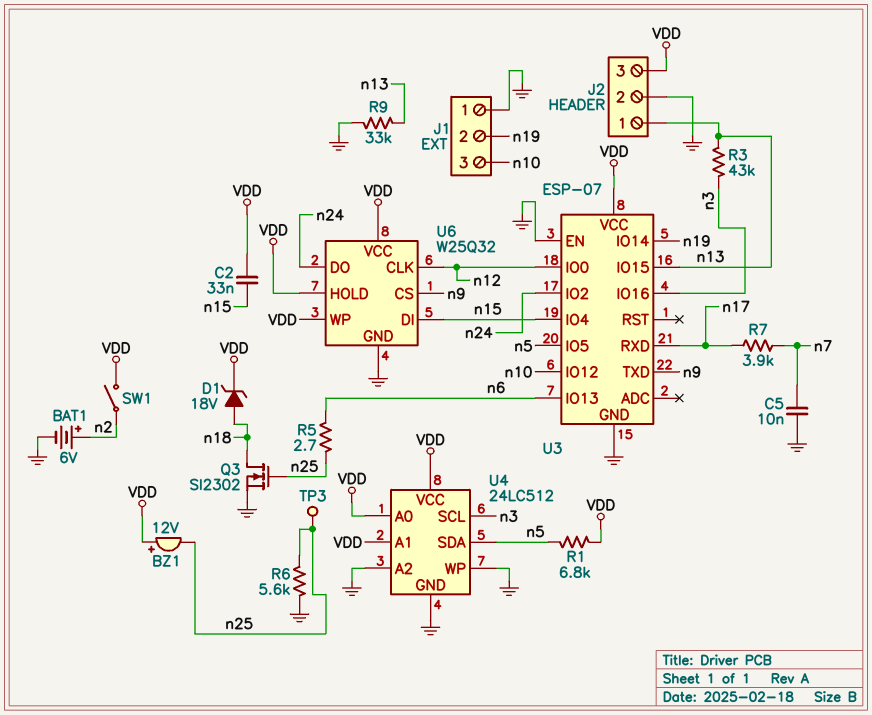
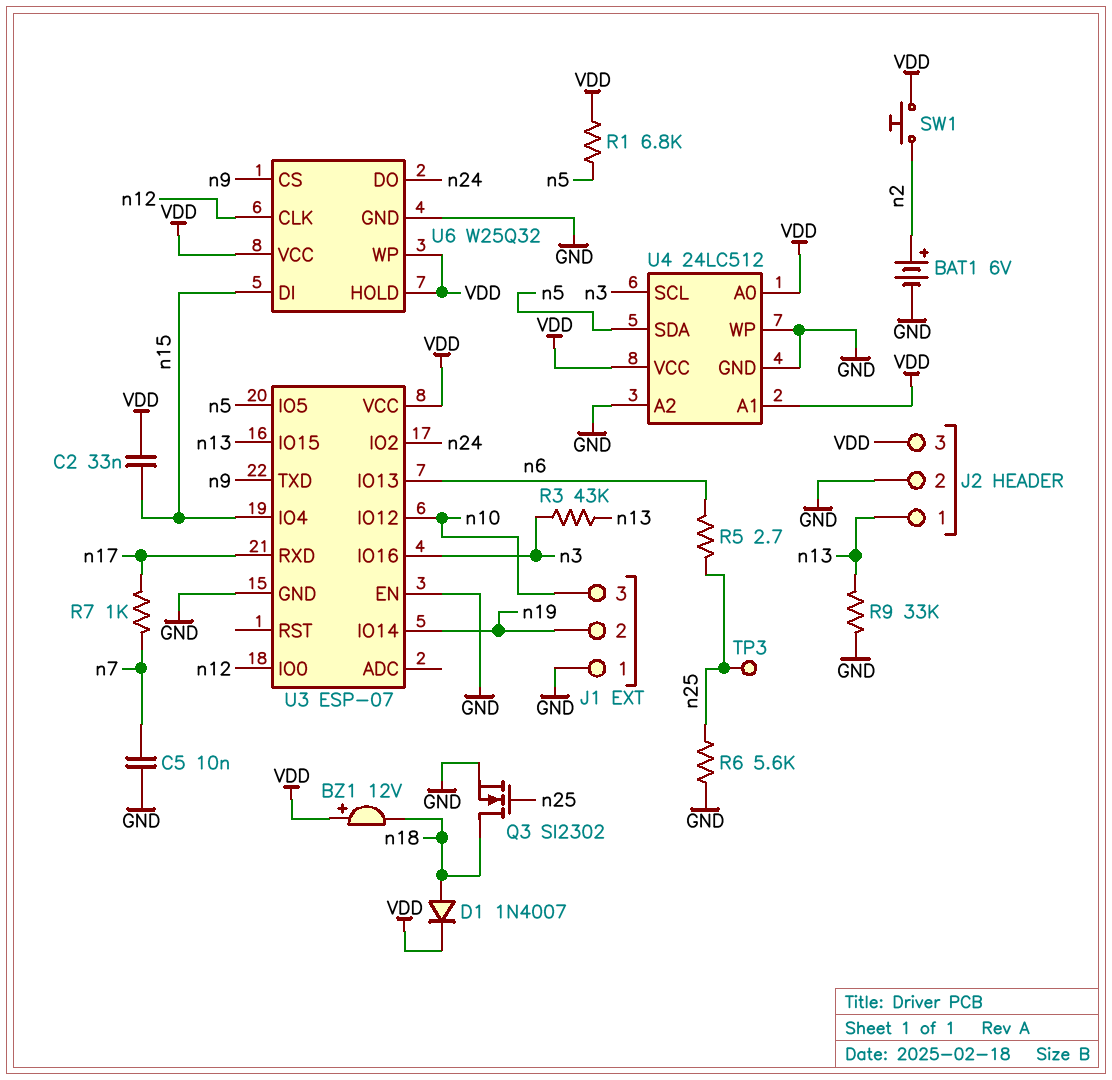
BZ1: buzzer 12V (plus VDD, minus n25) -> buzzer 12V (plus VDD, minus n18)
D1: zener 18V (A n18, K VDD) -> diode 1N4007 (A n18, K VDD)
R7: 3.9k (n7, n17) -> 1k (n7, n17)
SW1: switch (VDD, n2) -> button (VDD, n2)

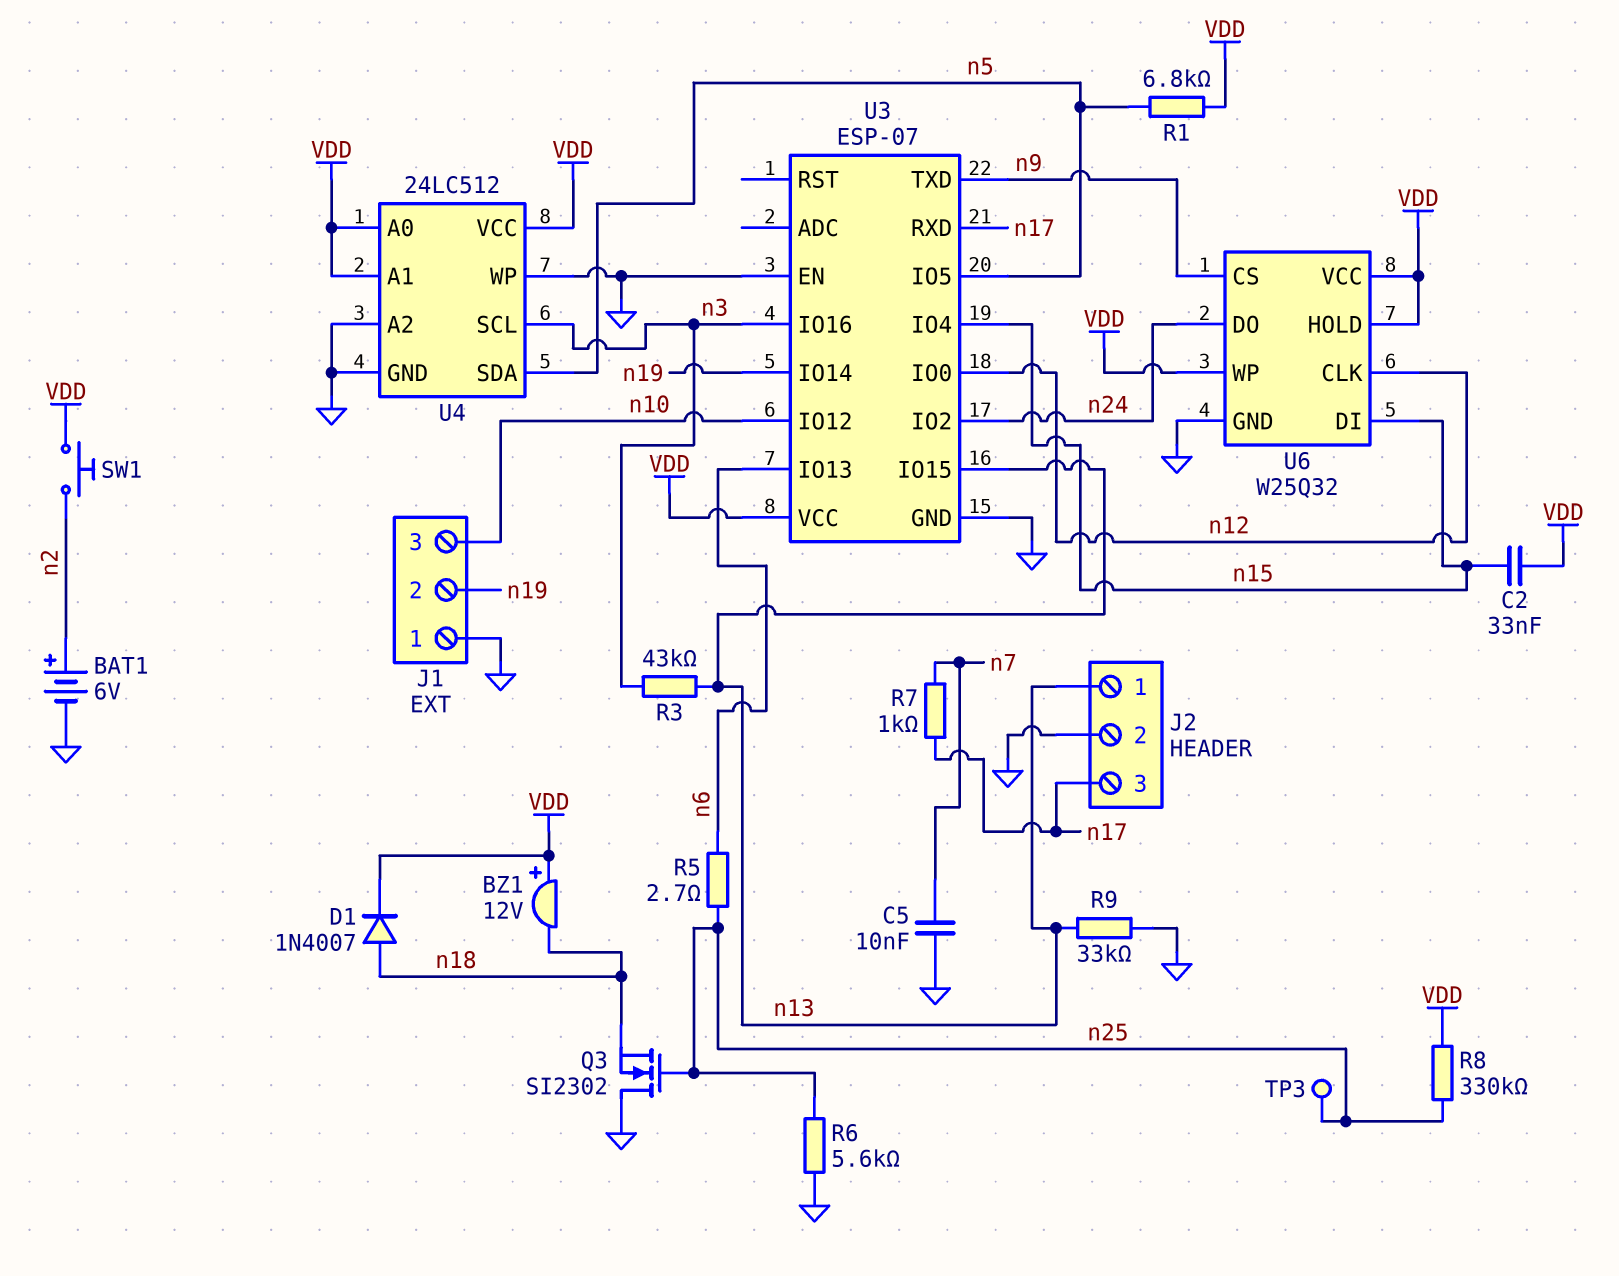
J2 pin 3: VDD -> n17
Q3: NMOS SI2302 (G n25, D n18, S GND) -> NMOS SI2302 (G n25, D GND, S n18)
R8: none -> 330k (VDD, n25)

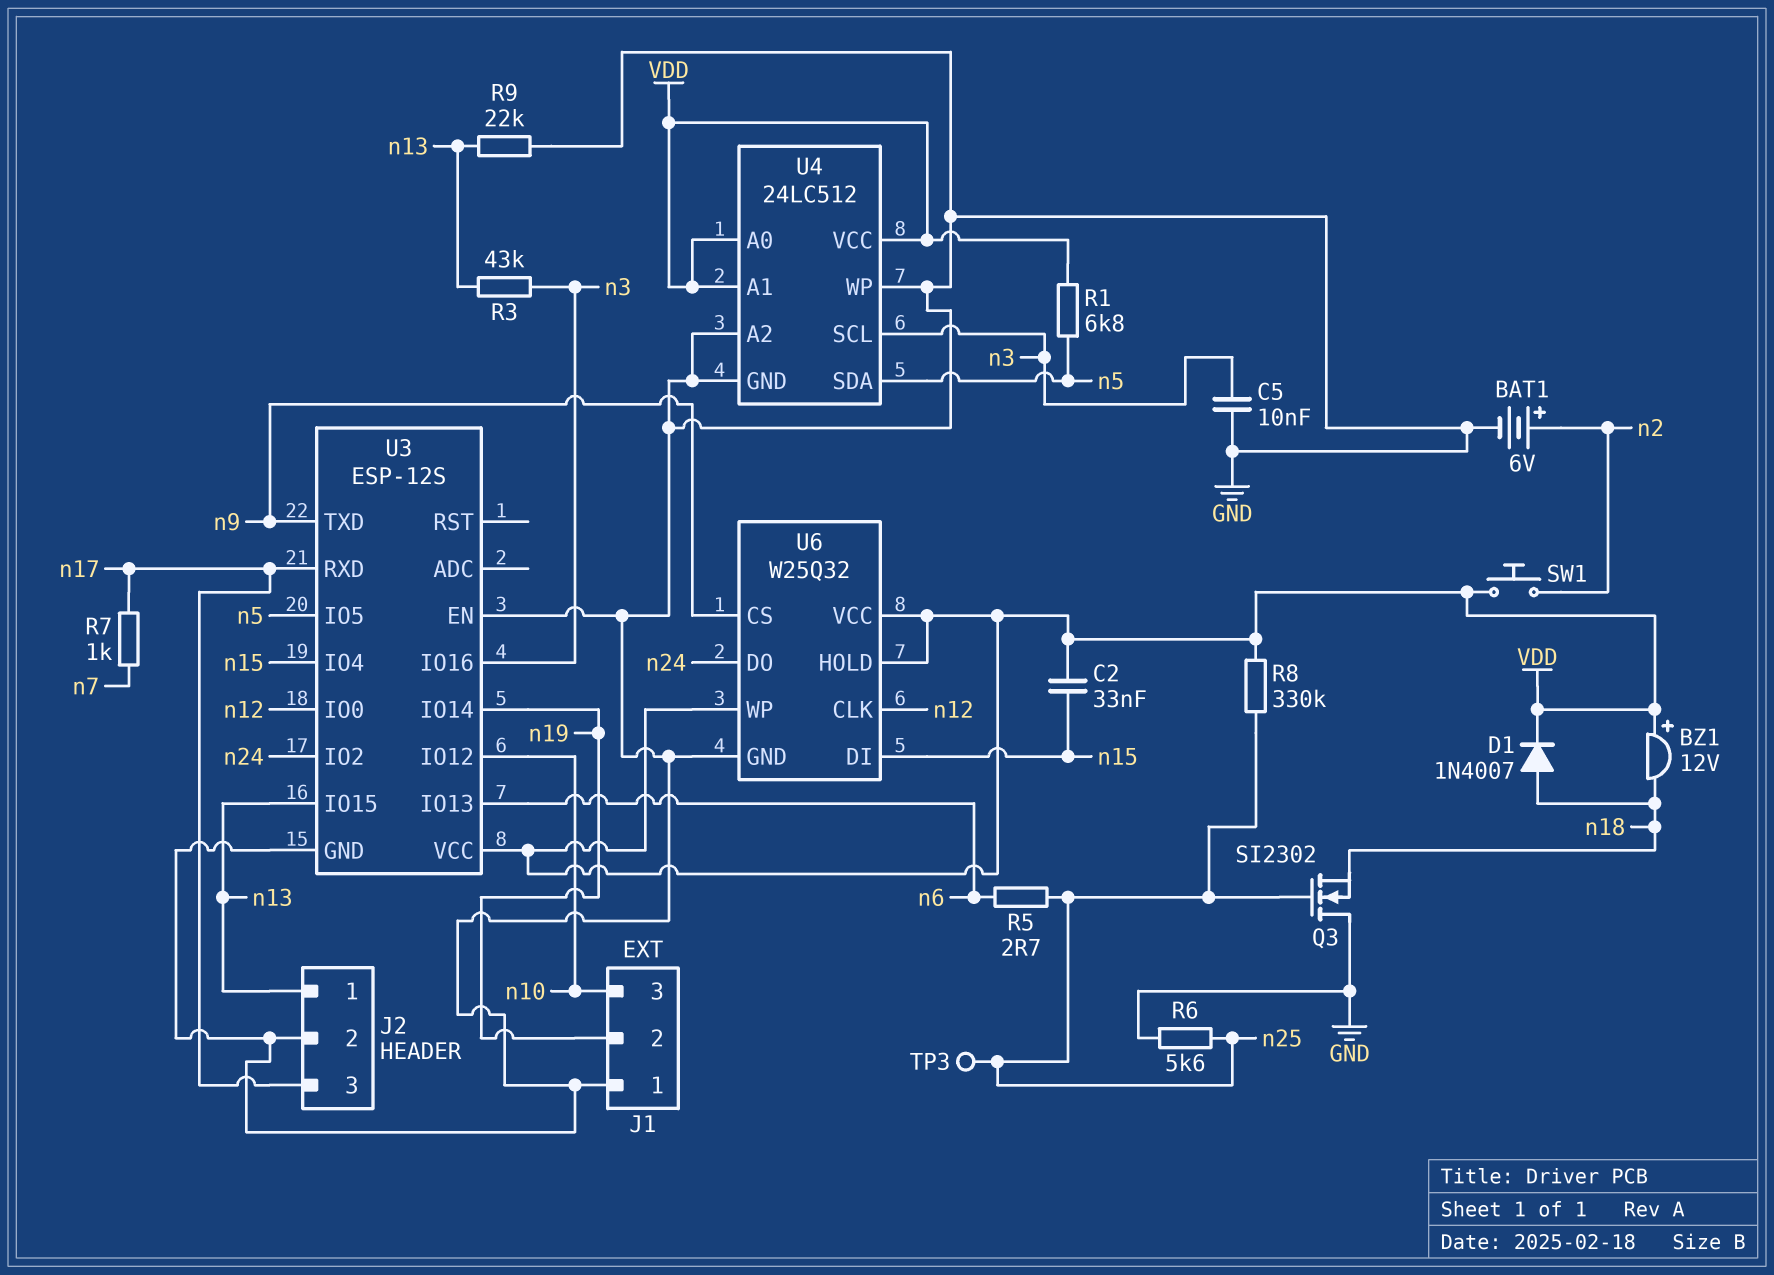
C5: 10nF (GND, n7) -> 10nF (GND, n3)
R9: 33k (GND, n13) -> 22k (GND, n13)
U3: ESP-07 -> ESP-12S

